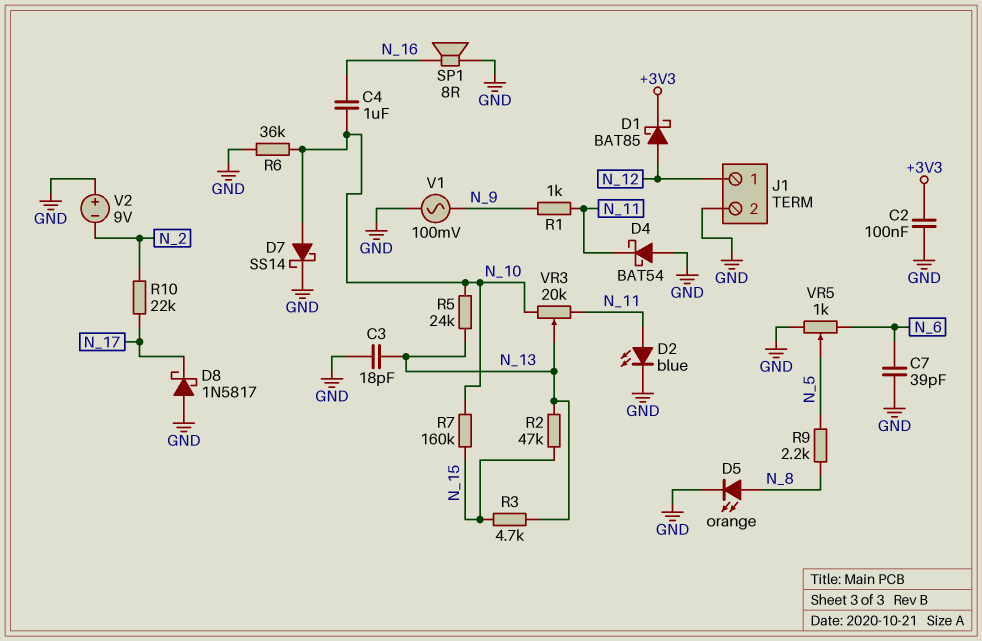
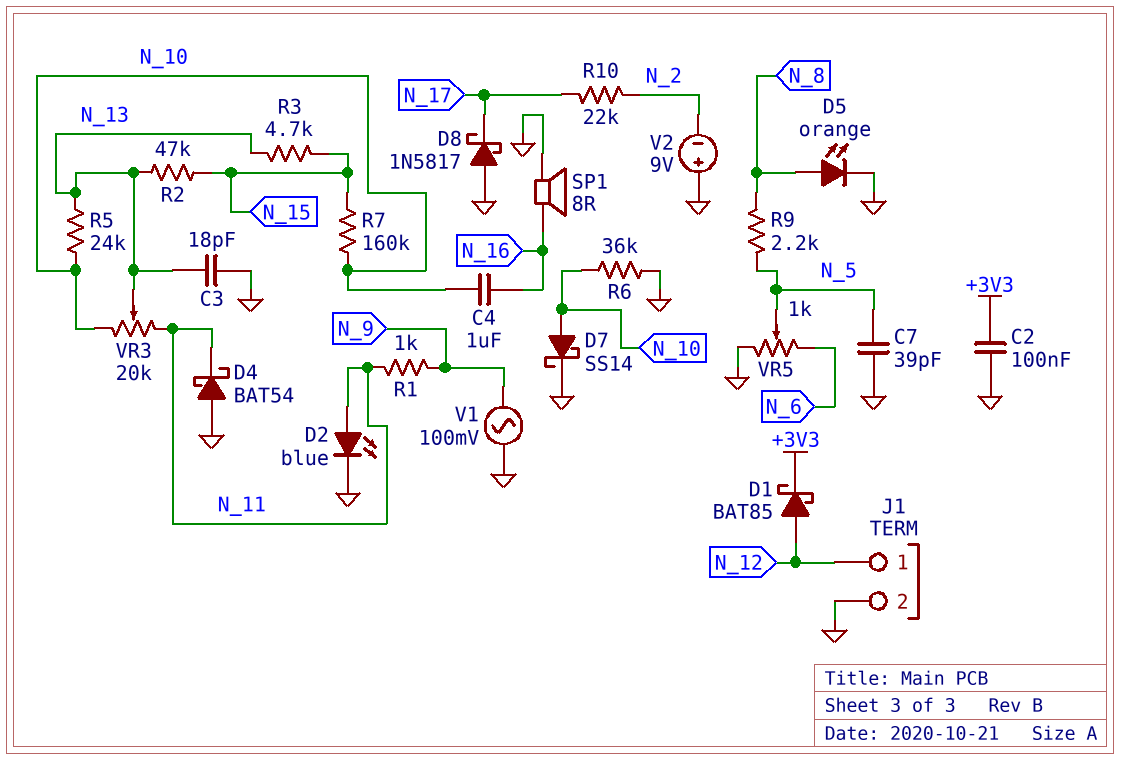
C7: 39pF (GND, N_6) -> 39pF (GND, N_5)

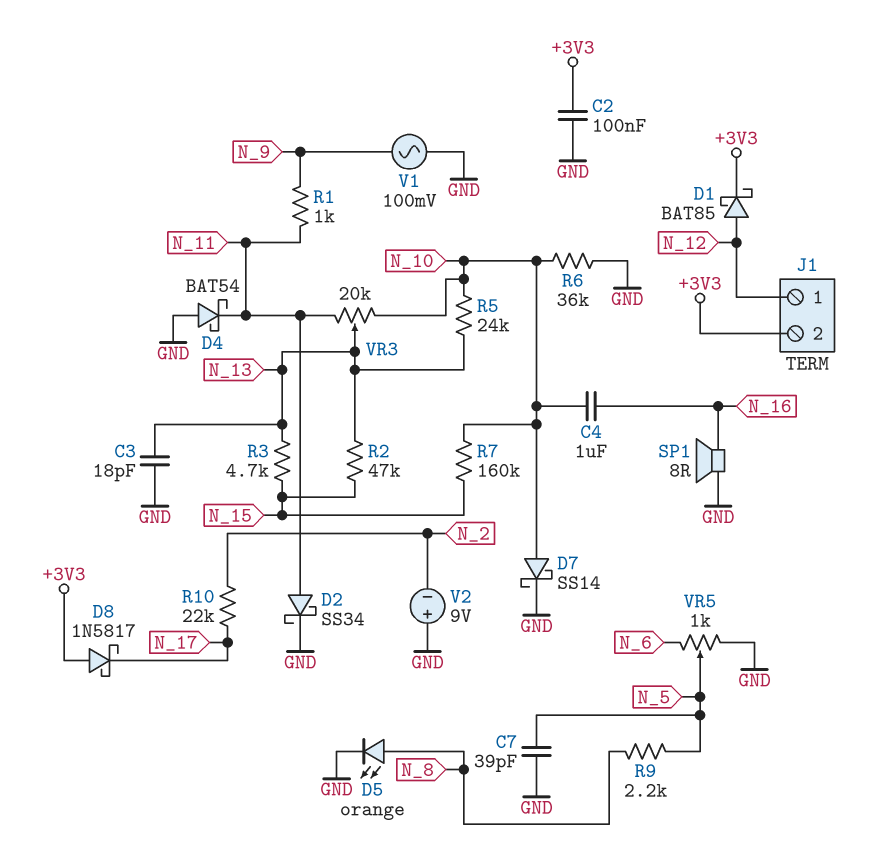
D2: LED blue (A N_11, K GND) -> schottky SS34 (A N_11, K GND)
D8: schottky 1N5817 (A GND, K N_17) -> schottky 1N5817 (A +3V3, K N_17)
J1 pin 2: GND -> +3V3

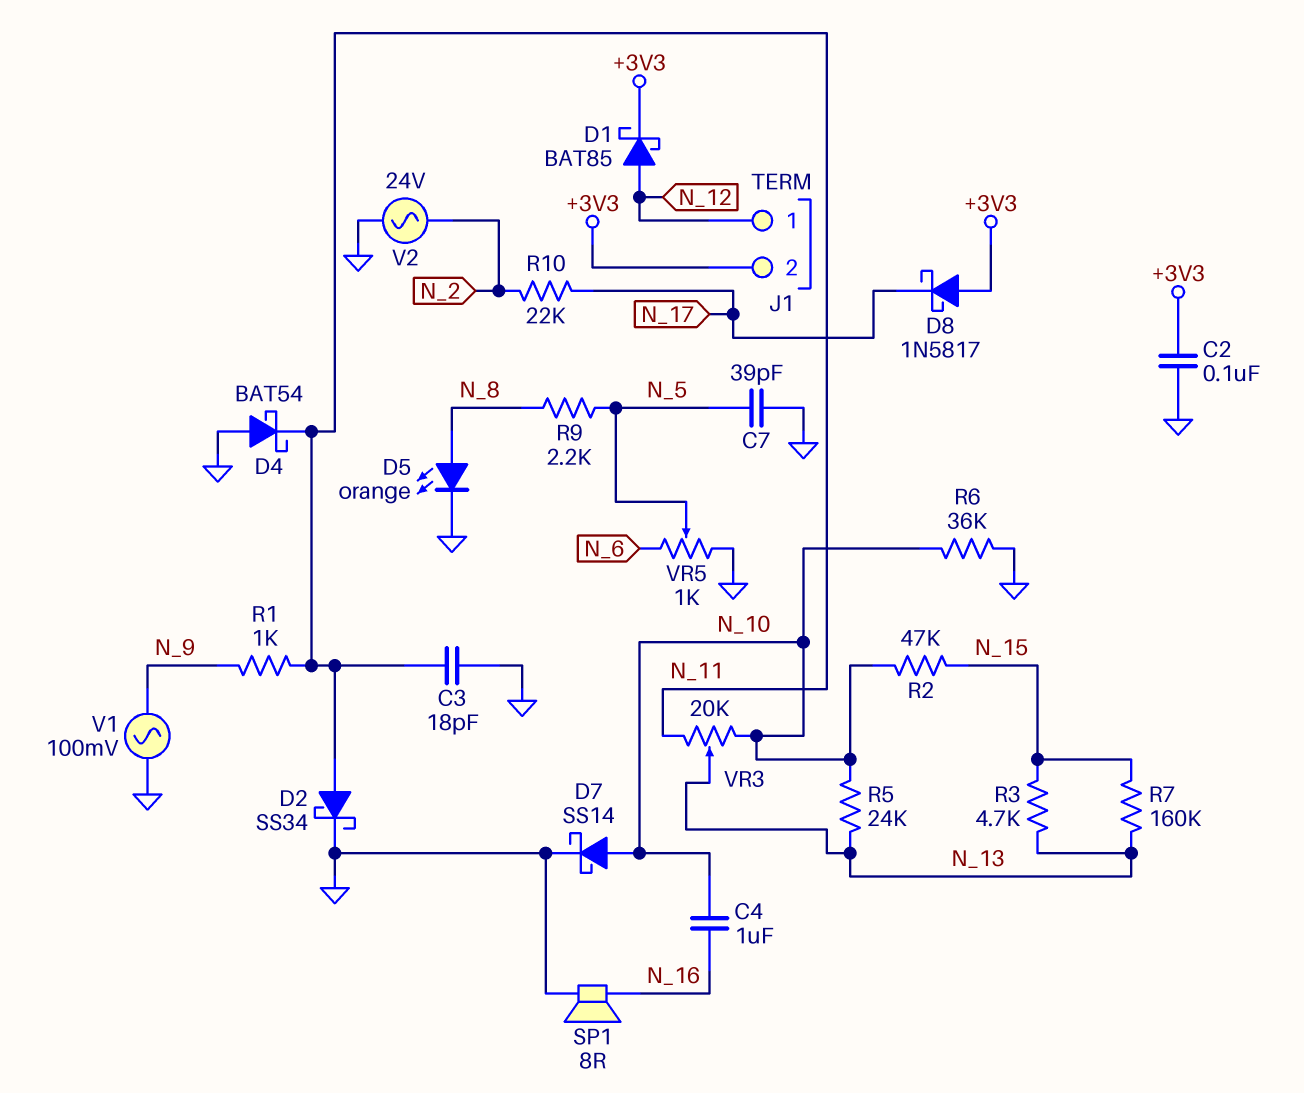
C3: 18pF (GND, N_13) -> 18pF (GND, N_11)
R2: 47k (N_13, N_15) -> 47k (N_10, N_15)
R7: 160k (N_10, N_15) -> 160k (N_13, N_15)
V2: 9V (plus GND, minus N_2) -> AC 24V (GND, N_2)

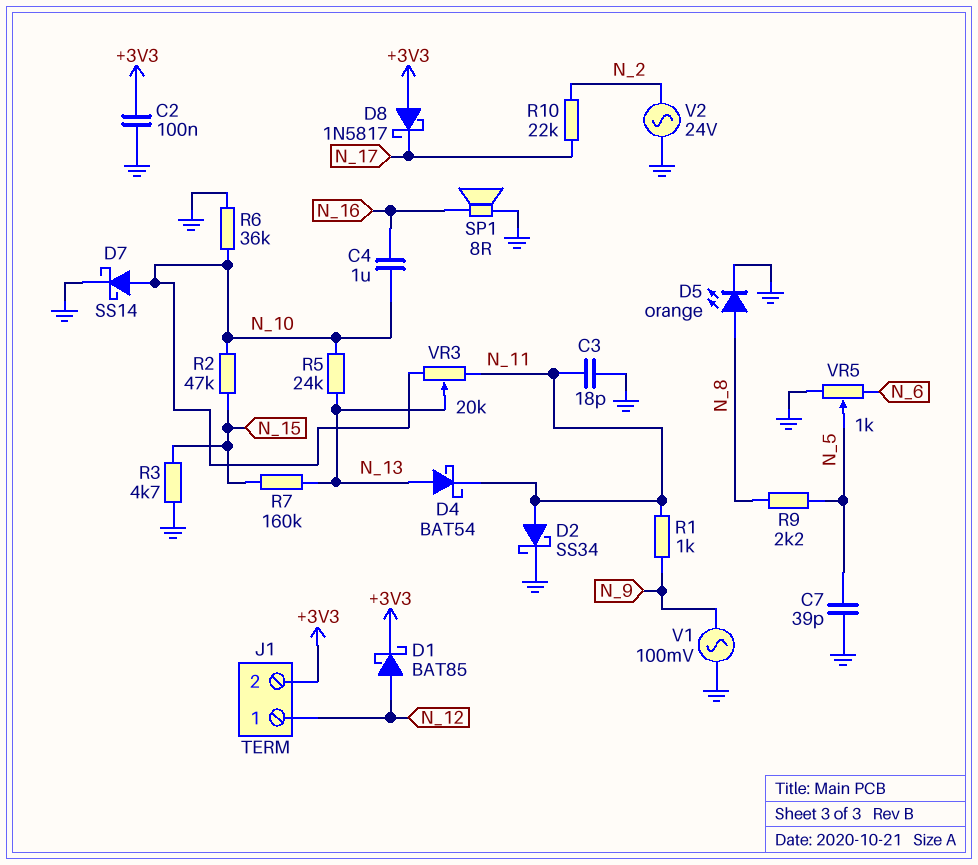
D4: schottky BAT54 (A GND, K N_11) -> schottky BAT54 (A N_13, K N_11)
R3: 4.7k (N_13, N_15) -> 4.7k (GND, N_15)

